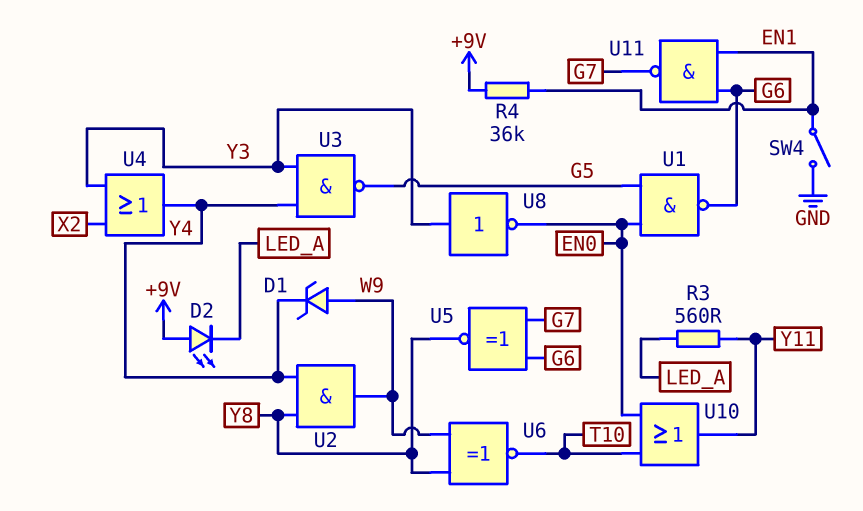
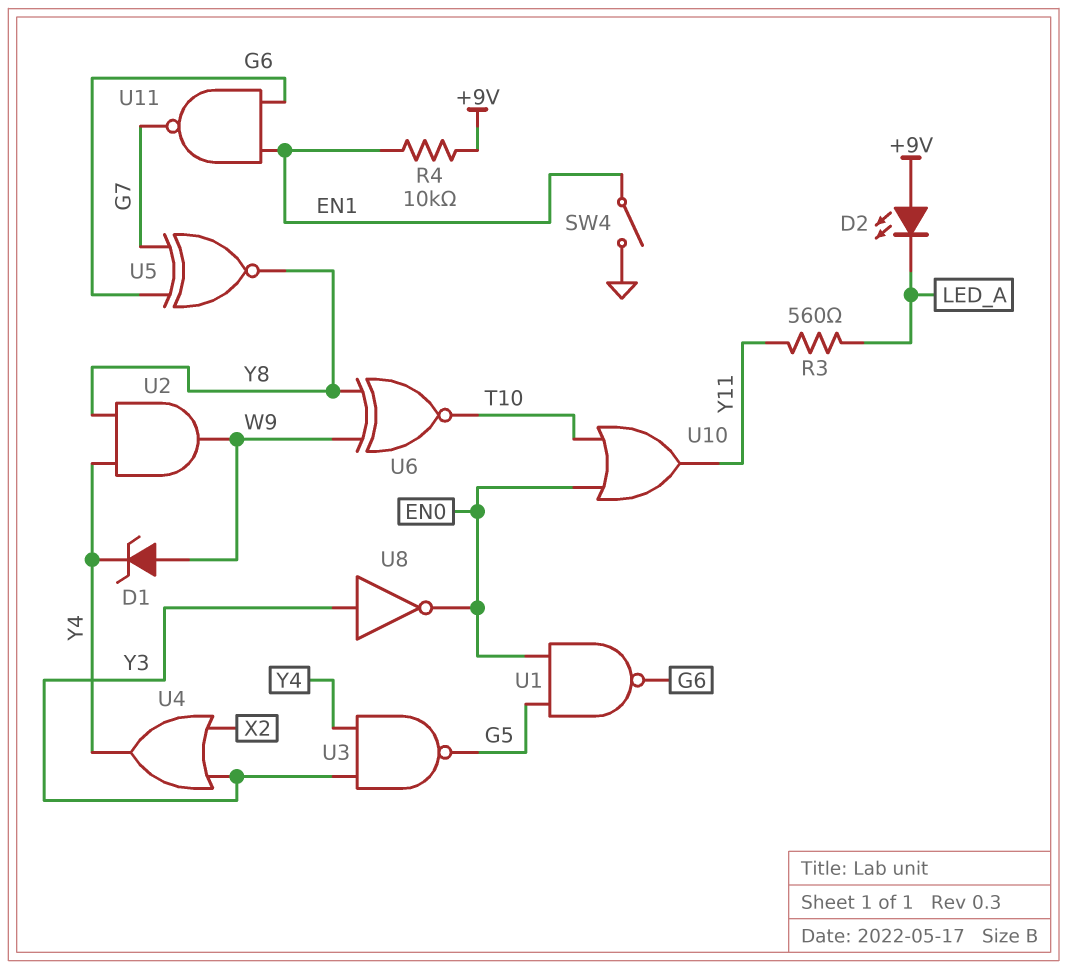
R4: 36k (+9V, EN1) -> 10k (+9V, EN1)

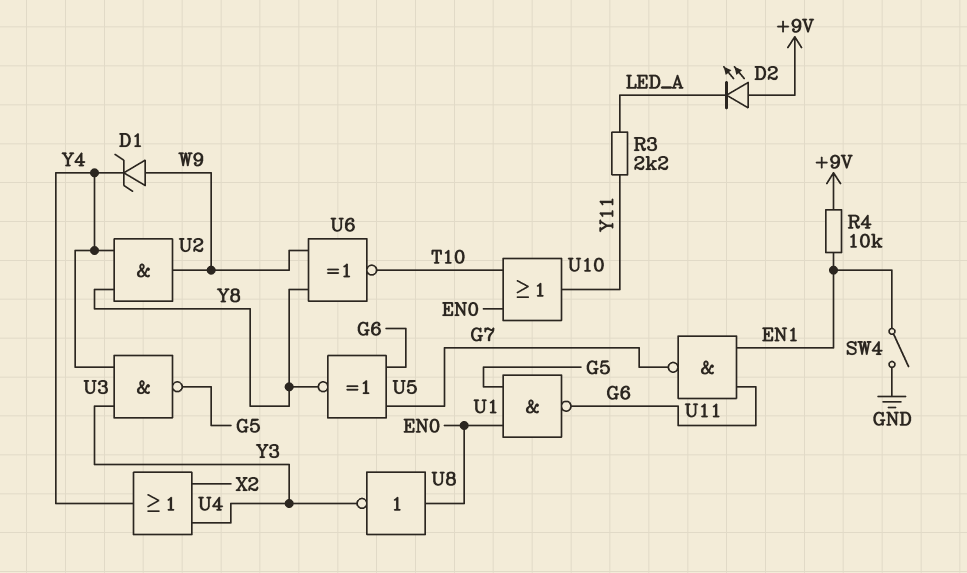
R3: 560 (LED_A, Y11) -> 2.2k (LED_A, Y11)
U8: NOT (in Y3, out EN0) -> NOT (in EN0, out Y3)

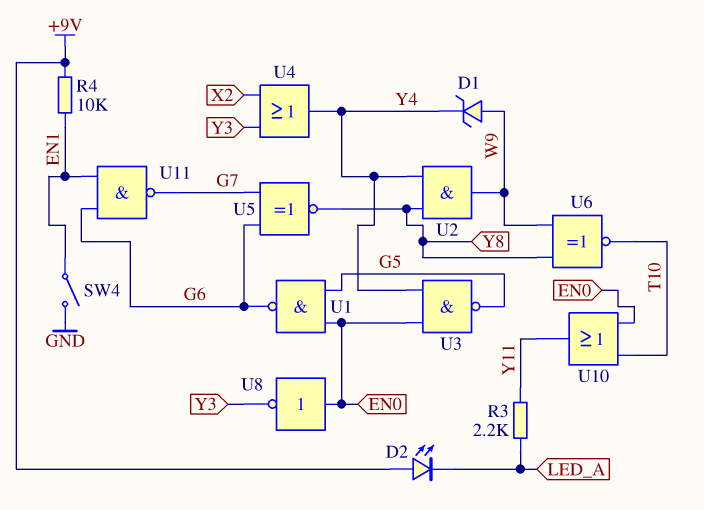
U3: NAND (in Y3, in Y4, out G5) -> NAND (in EN0, in Y4, out G5)

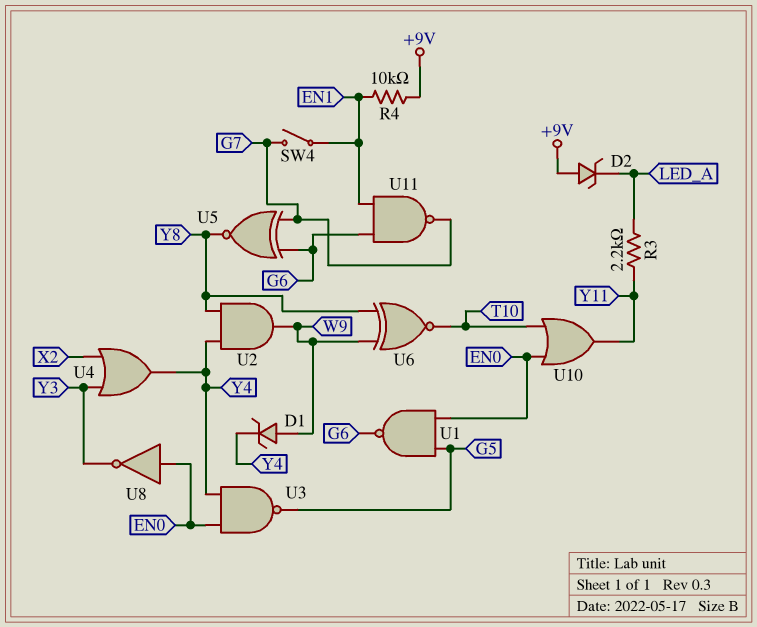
D2: LED (A +9V, K LED_A) -> zener (A +9V, K LED_A)
SW4: switch (EN1, GND) -> switch (EN1, G7)

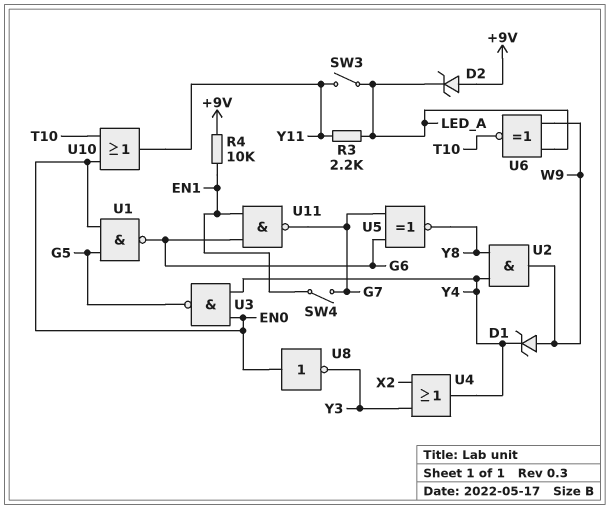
SW3: none -> switch (LED_A, Y11)
U6: XNOR (in W9, in Y8, out T10) -> XNOR (in LED_A, in W9, out T10)

